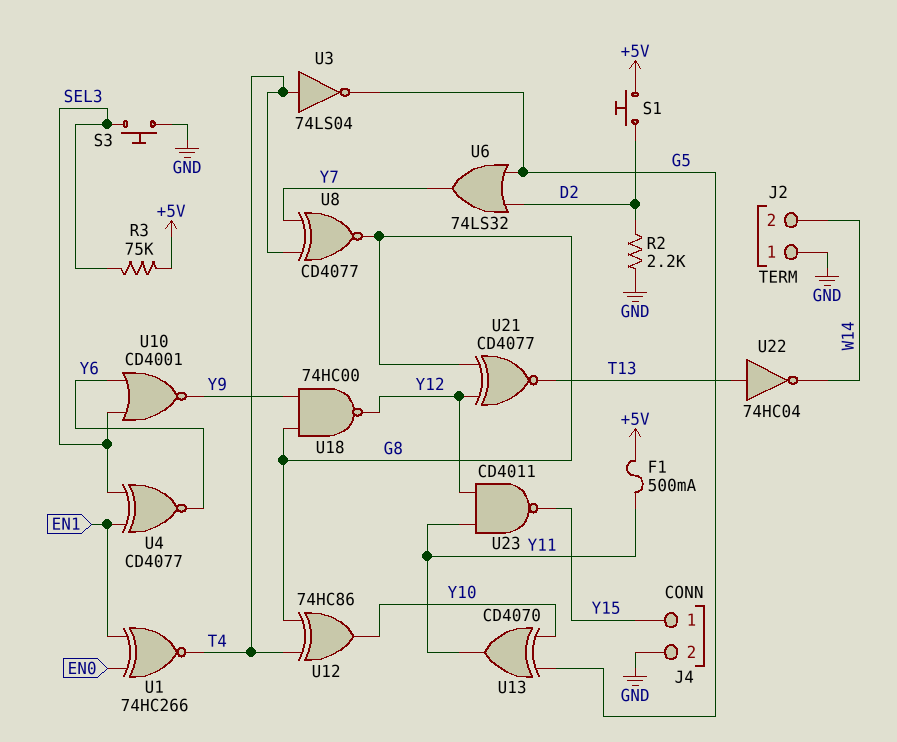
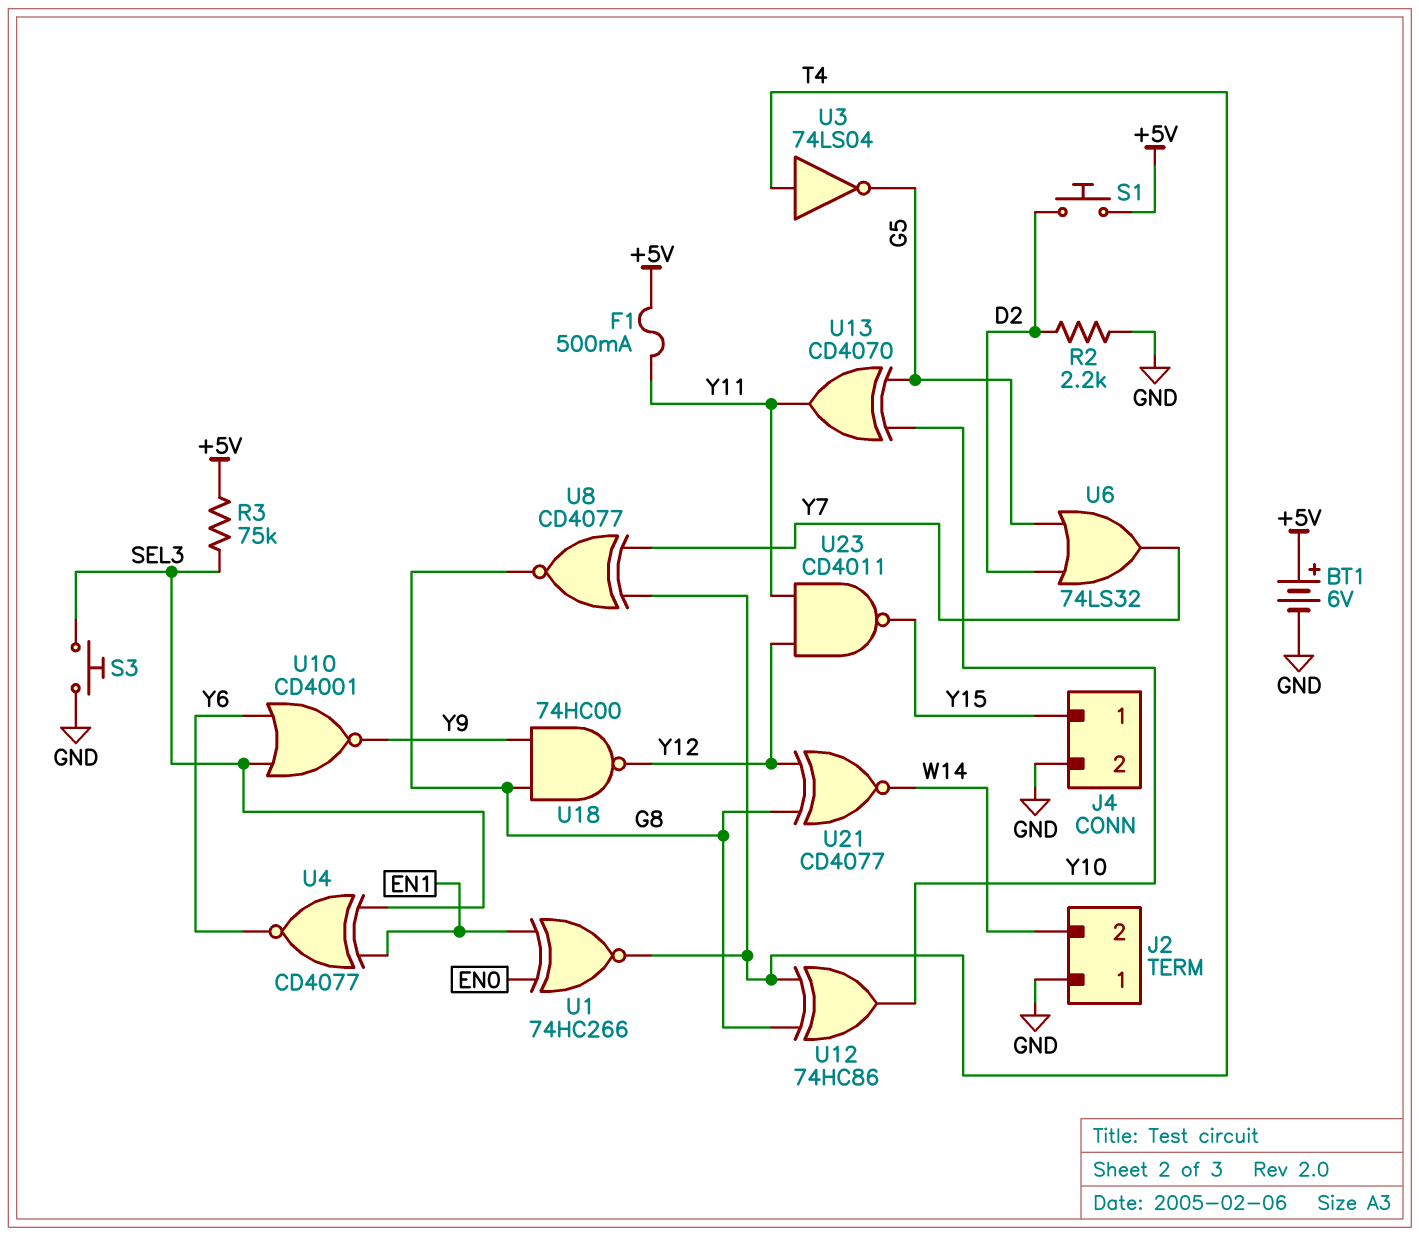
BT1: none -> 6V (plus +5V, minus GND)
U21: XNOR CD4077 (in G8, in Y12, out T13) -> XNOR CD4077 (in G8, in Y12, out W14)
U22: NOT 74HC04 (in T13, out W14) -> none

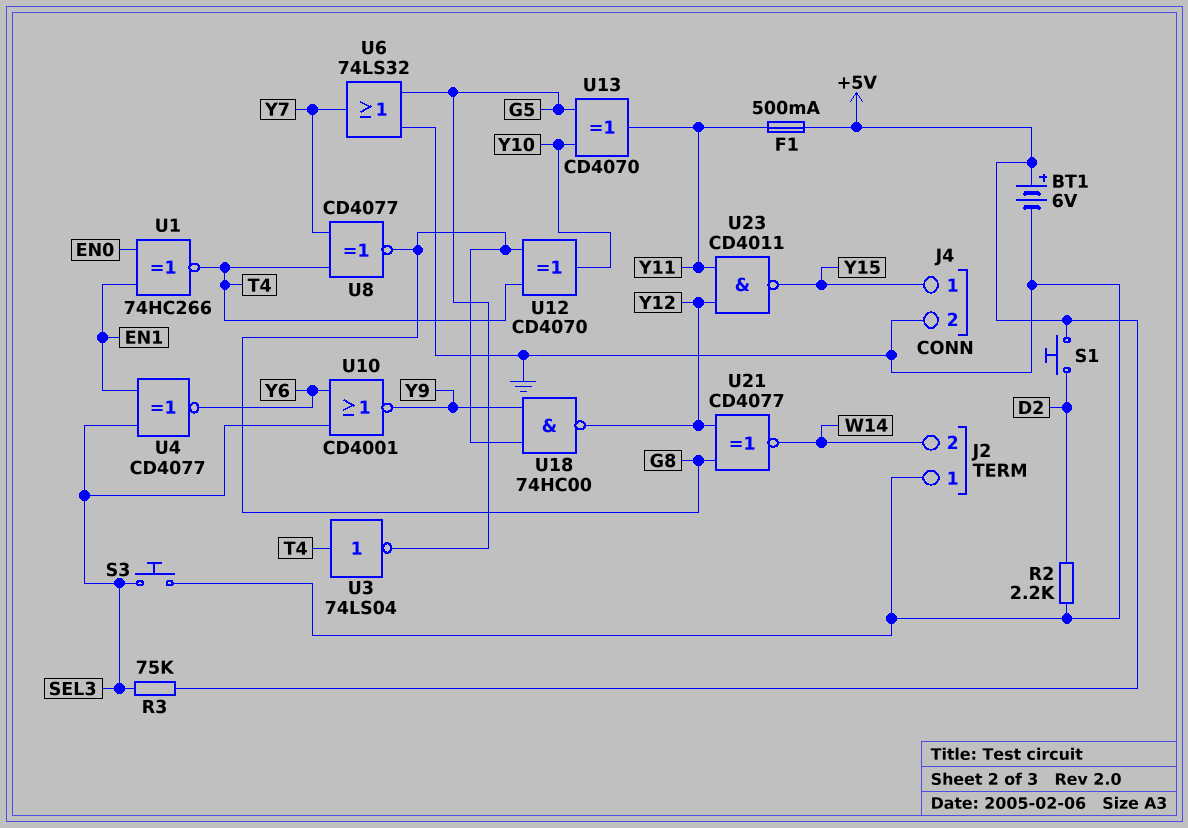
U6: OR 74LS32 (in D2, in G5, out Y7) -> OR 74LS32 (in G5, in GND, out Y7)
U12: XOR 74HC86 (in G8, in T4, out Y10) -> XOR CD4070 (in G8, in T4, out Y10)

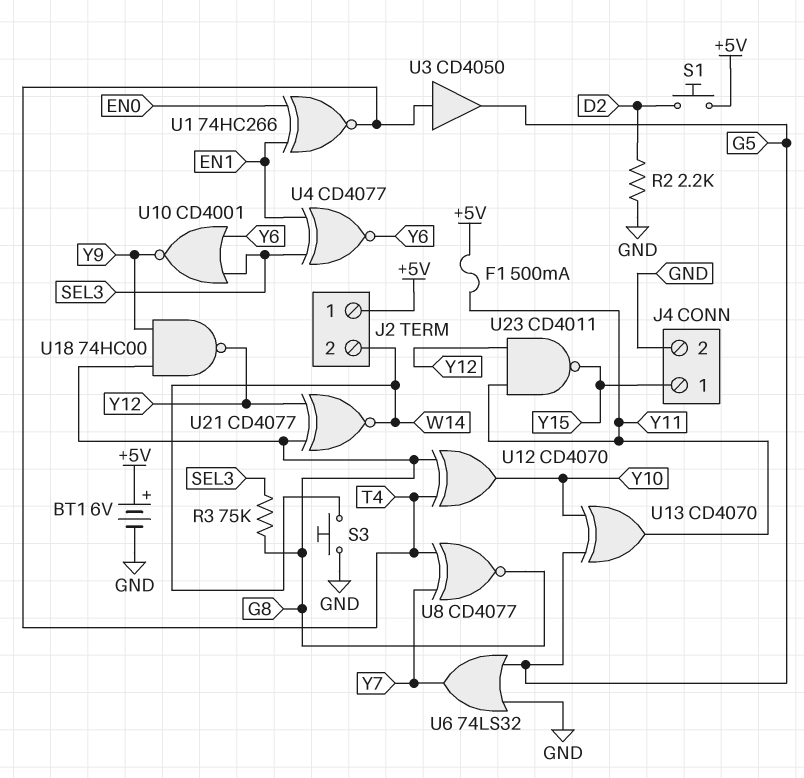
J2 pin 1: GND -> +5V
R3: 75k (+5V, SEL3) -> 75k (G8, SEL3)
S3: button (GND, SEL3) -> button (GND, W14)
U3: NOT 74LS04 (in T4, out G5) -> buffer CD4050 (in T4, out G5)

